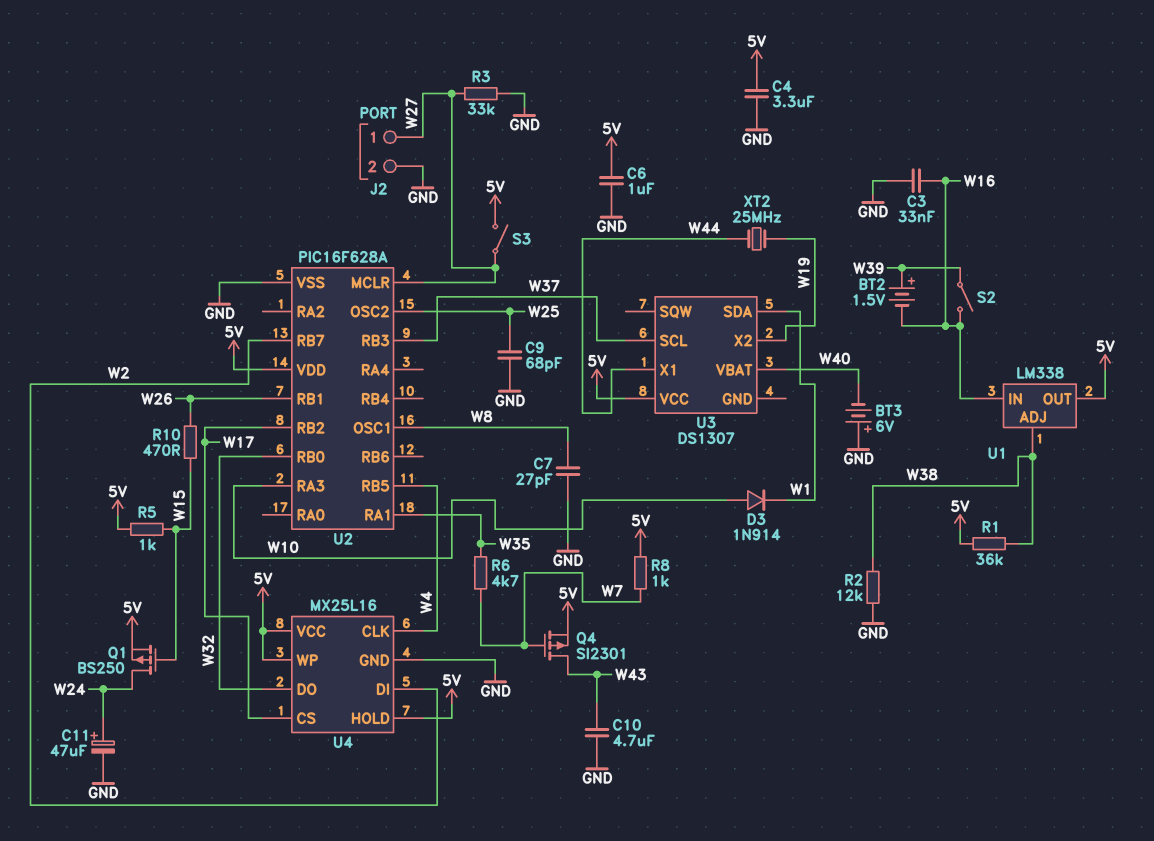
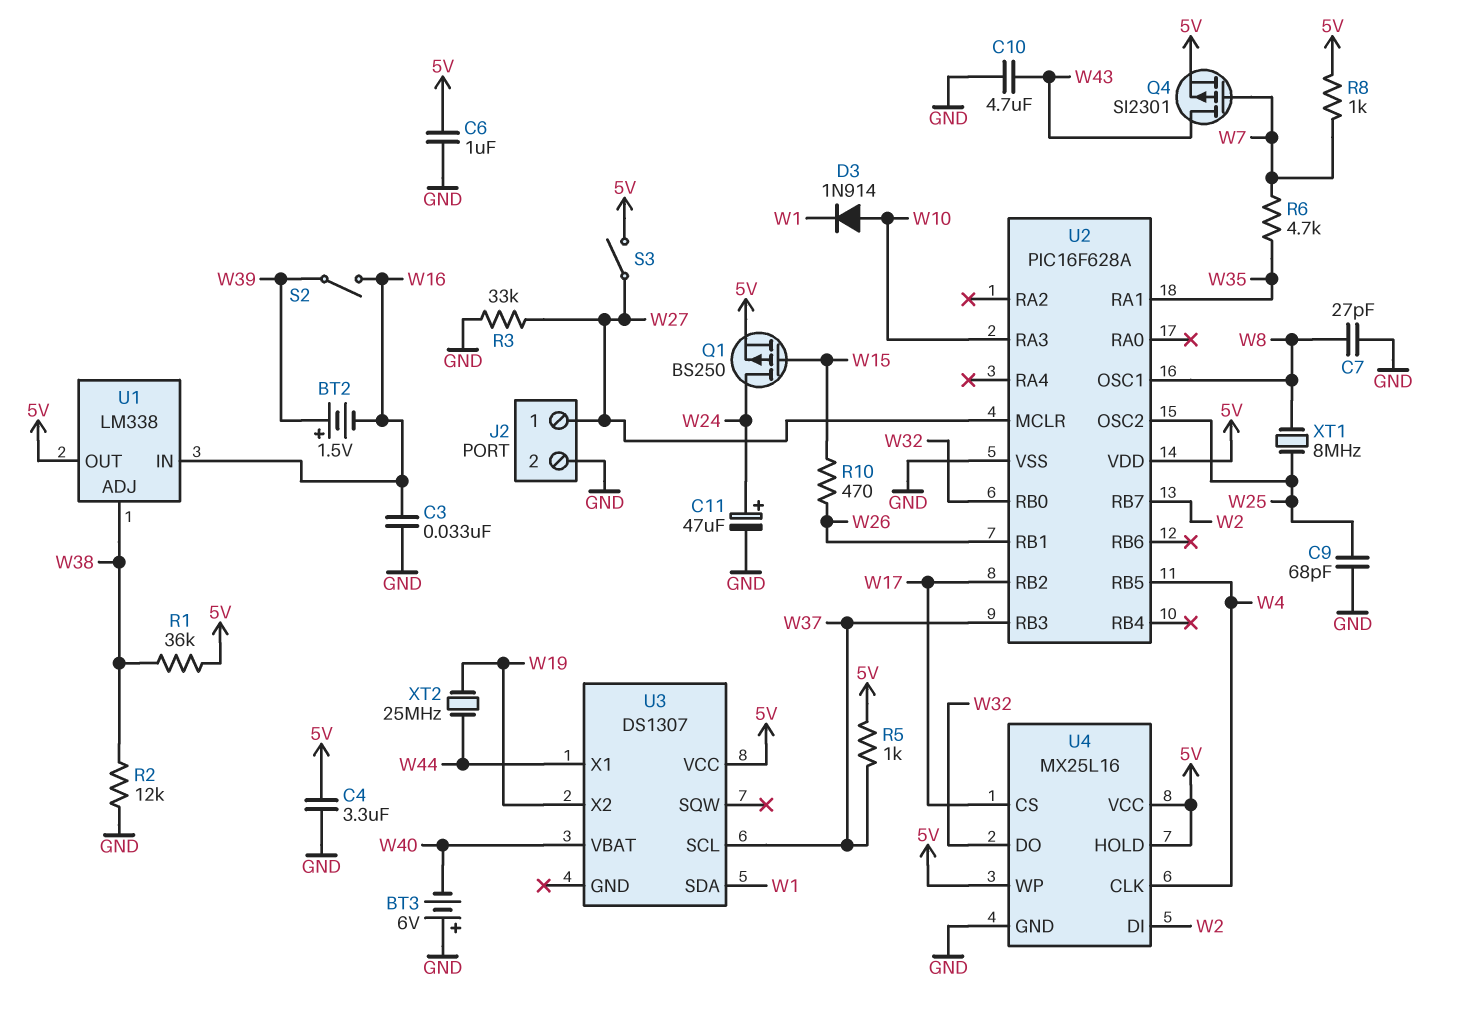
R5: 1k (5V, W15) -> 1k (5V, W37)
XT1: none -> 8MHz (W8, W25)

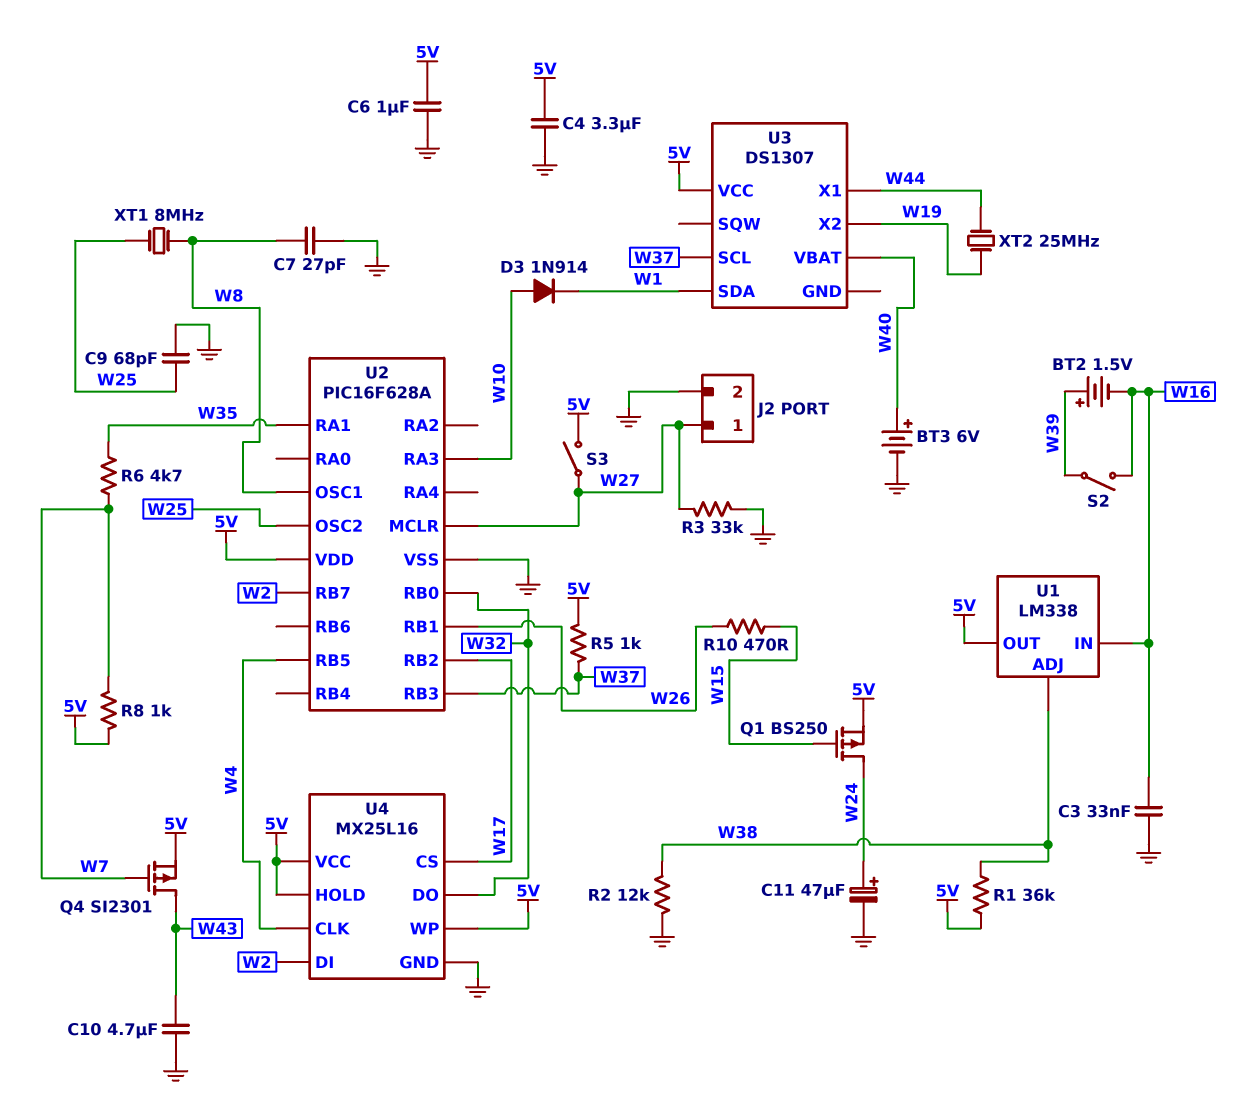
BT3: 6V (plus GND, minus W40) -> 6V (plus W40, minus GND)

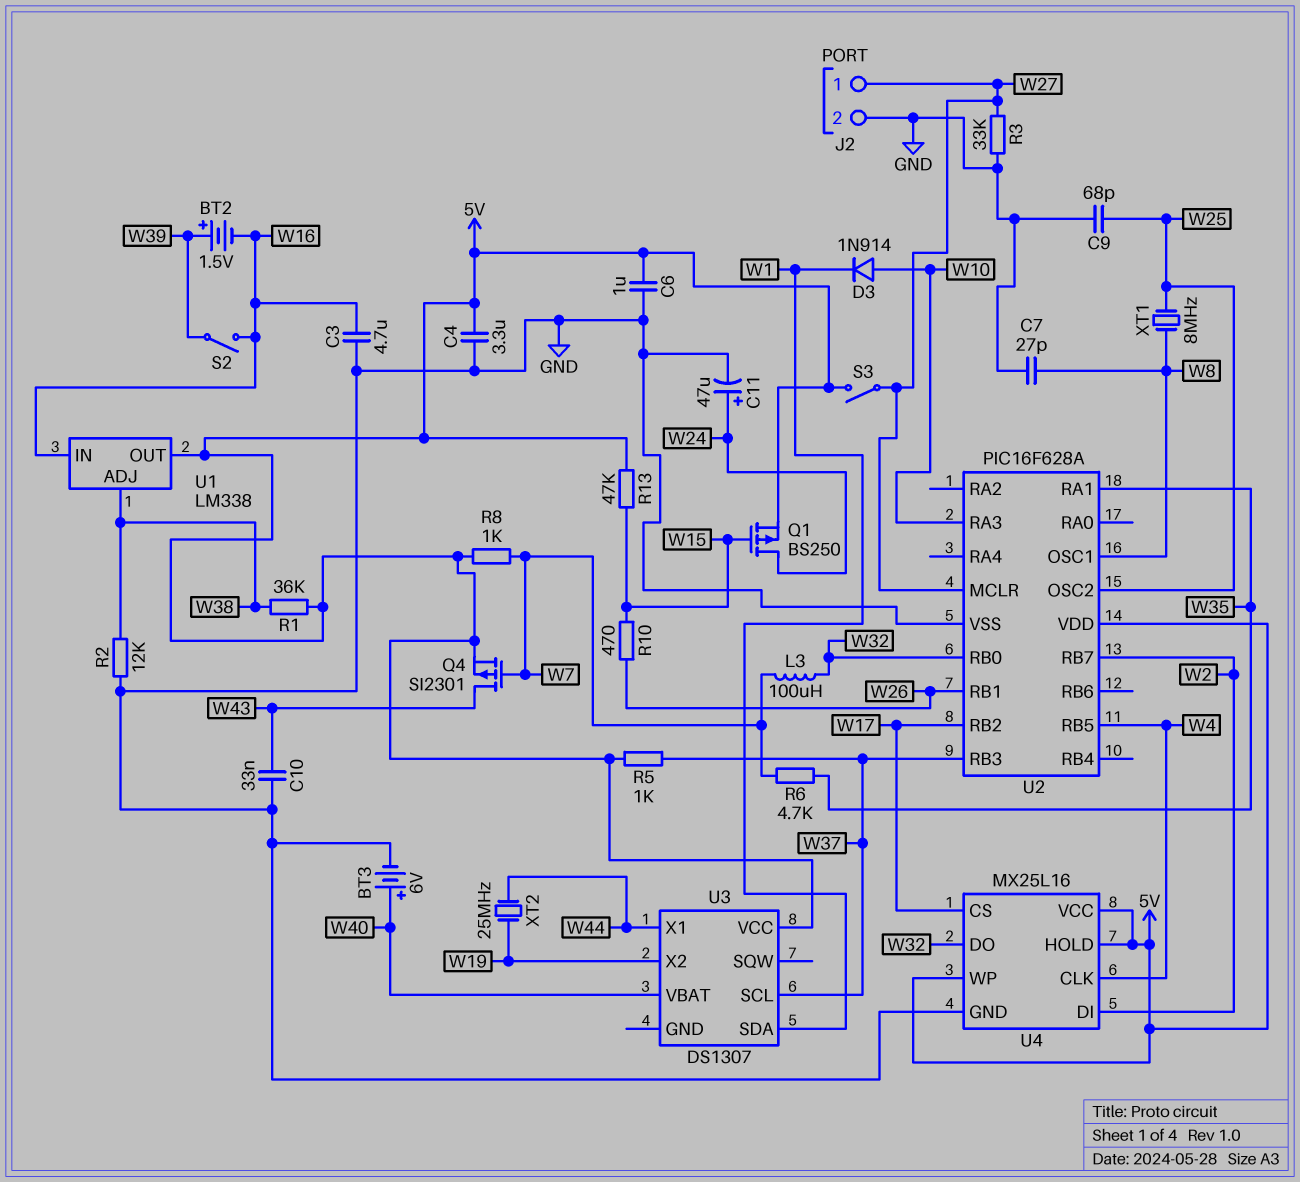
C3: 33nF (GND, W16) -> 4.7uF (GND, W16)
C10: 4.7uF (GND, W43) -> 33nF (GND, W43)
L3: none -> 100uH (W7, W32)
R13: none -> 47k (5V, W15)

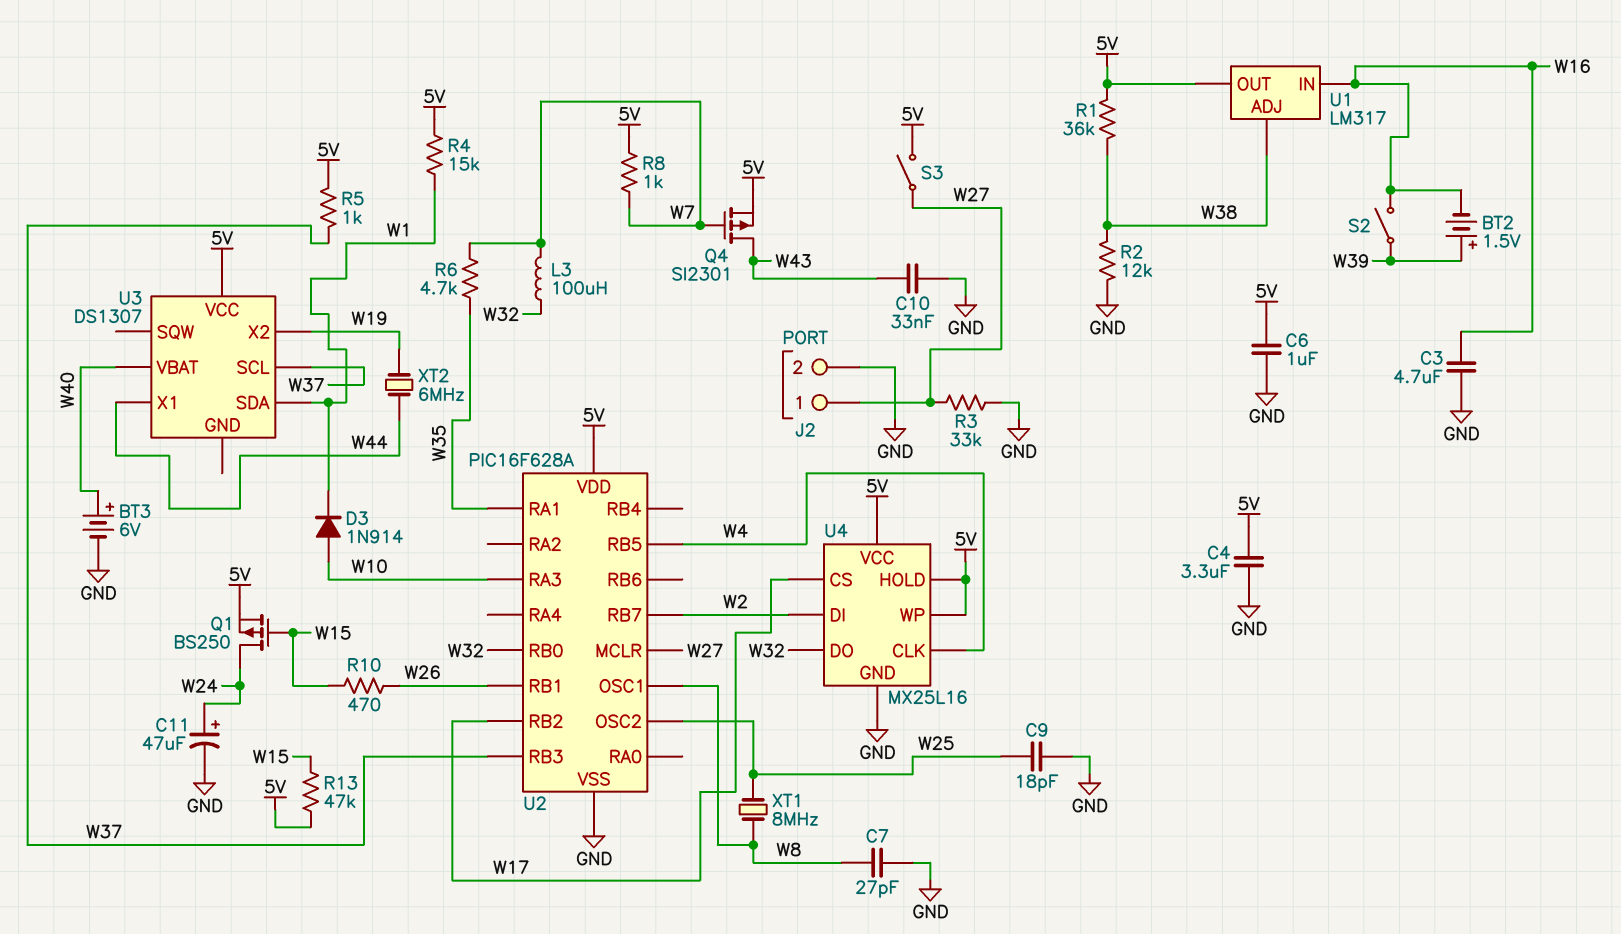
C9: 68pF (GND, W25) -> 18pF (GND, W25)
R4: none -> 15k (5V, W1)
U1: LM338 -> LM317
XT2: 25MHz (W19, W44) -> 6MHz (W19, W44)

